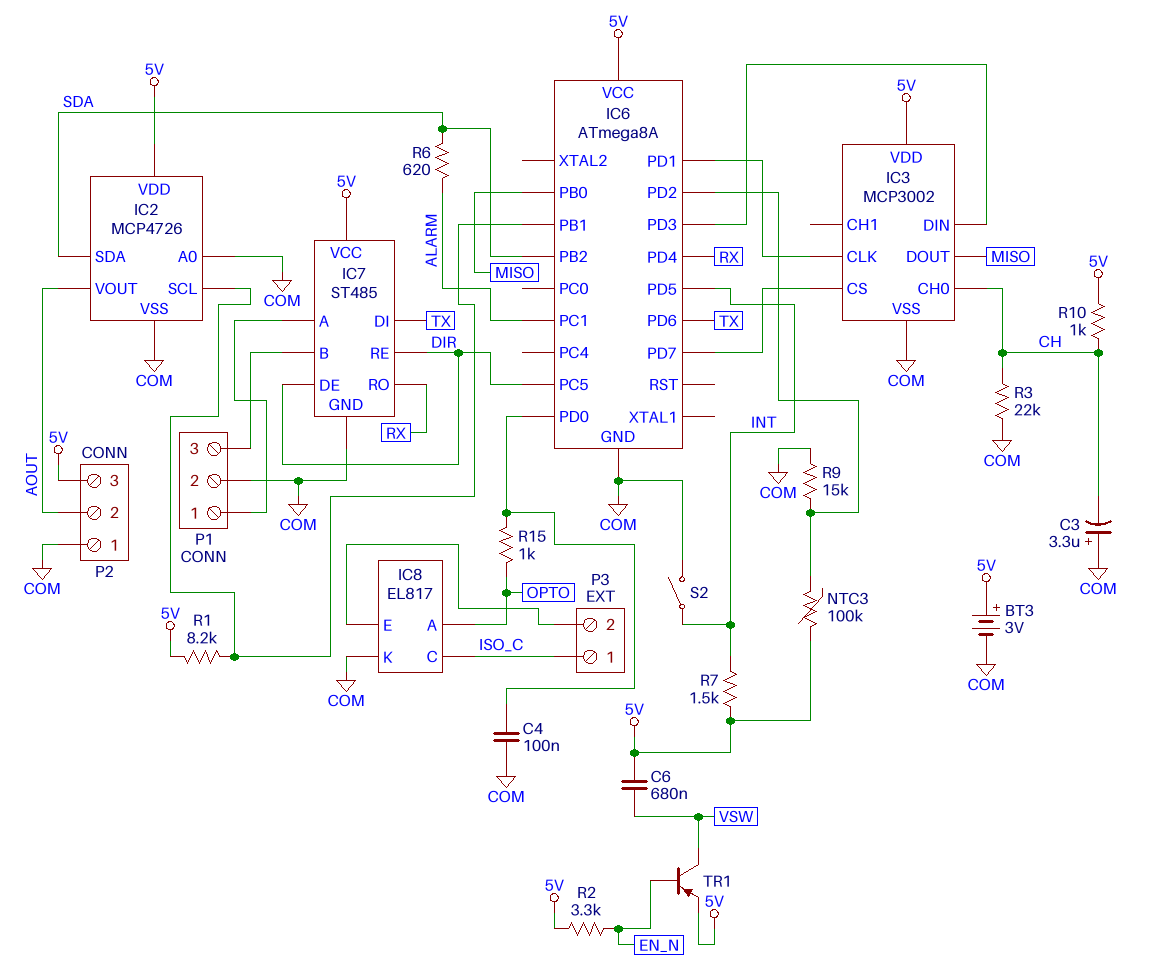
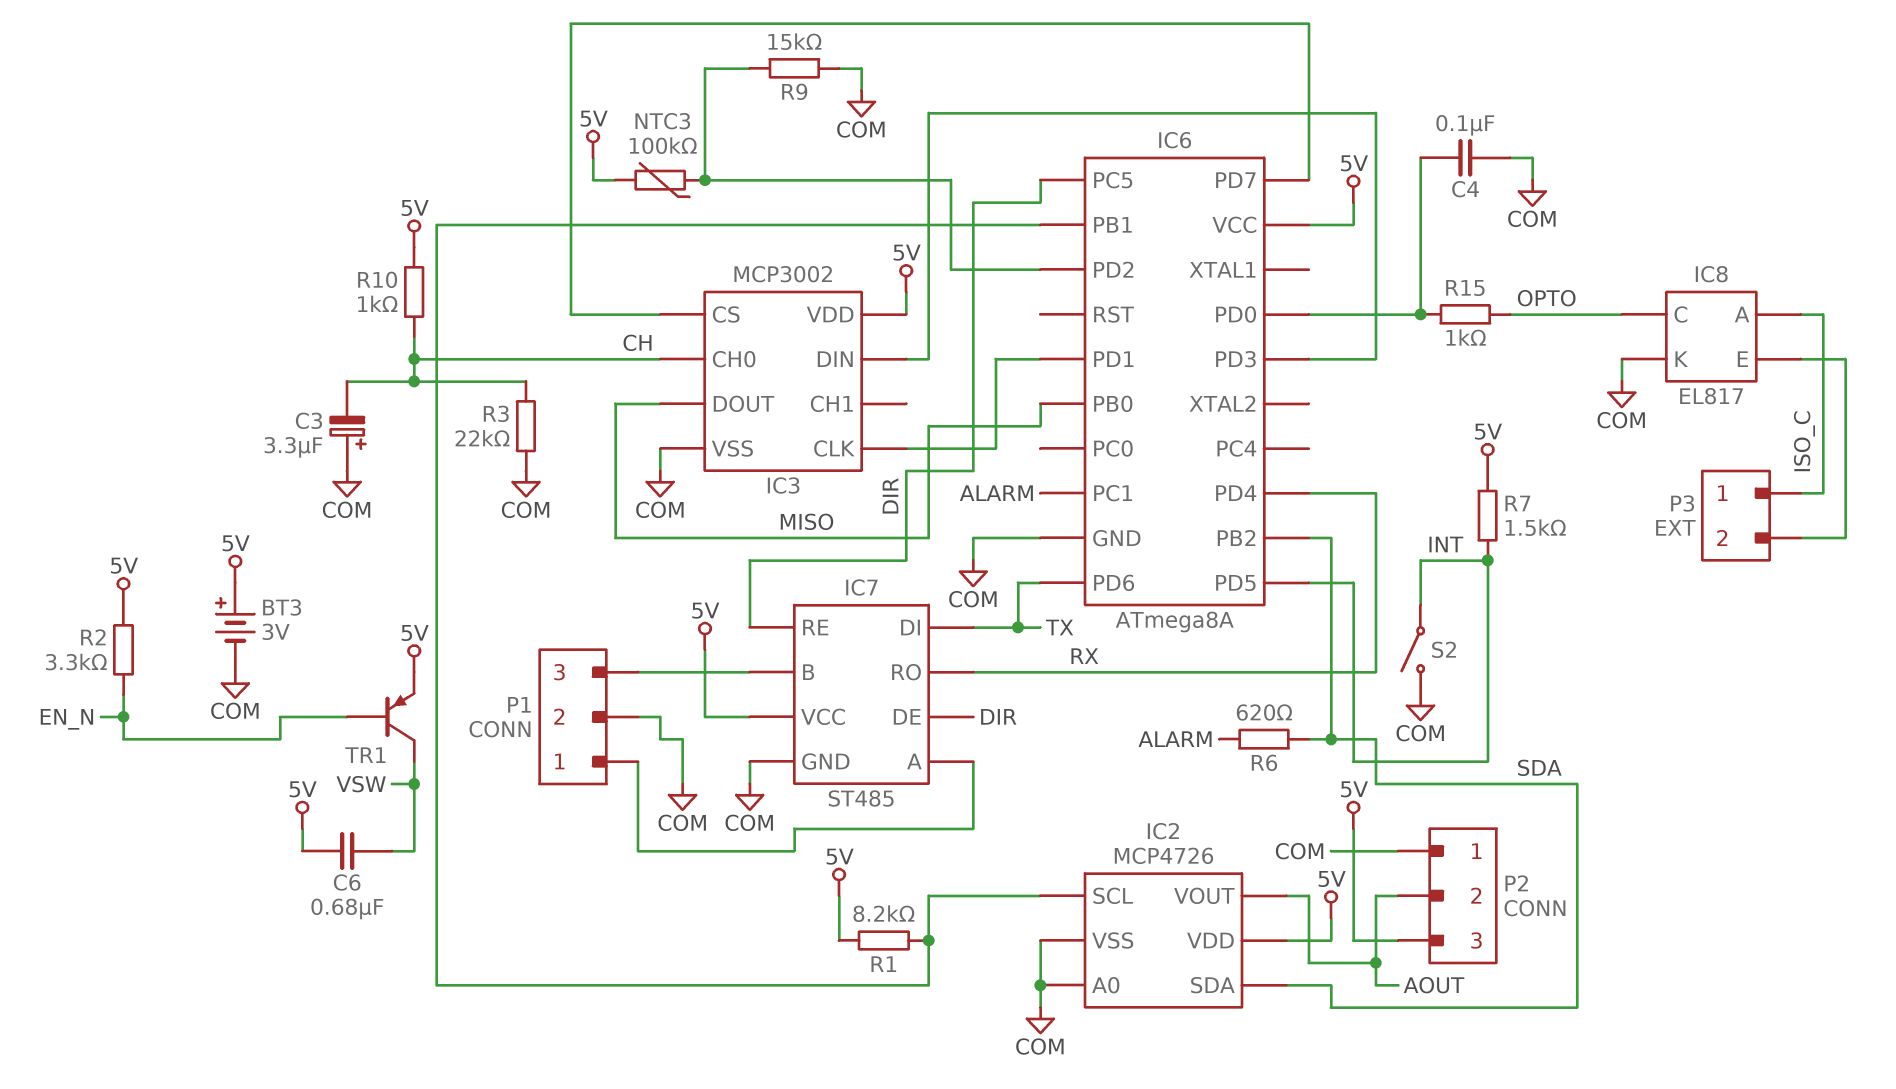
IC8 pin A: OPTO -> ISO_C
IC8 pin C: ISO_C -> OPTO

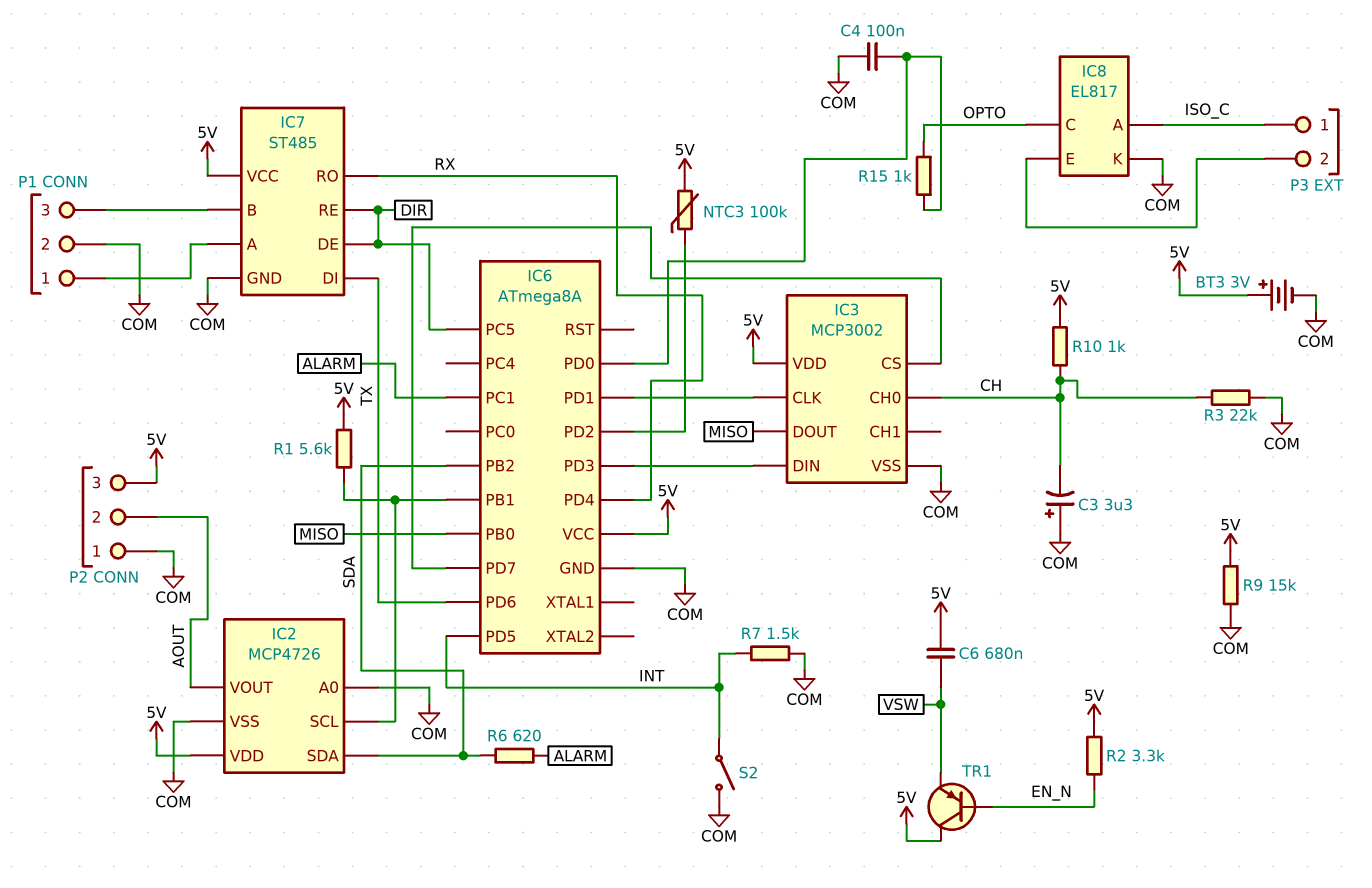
R1: 8.2k (5V, IC2/SCL) -> 5.6k (5V, IC2/SCL)
R7: 1.5k (5V, INT) -> 1.5k (COM, INT)
R9: 15k (COM, IC6/PD2) -> 15k (5V, COM)
TR1: PNP (B EN_N, C VSW, E 5V) -> PNP (B EN_N, C 5V, E VSW)

